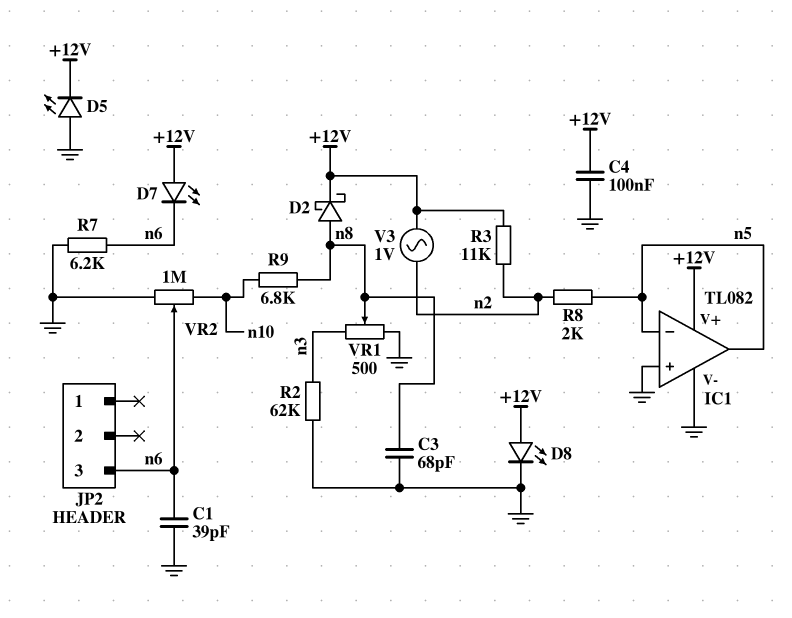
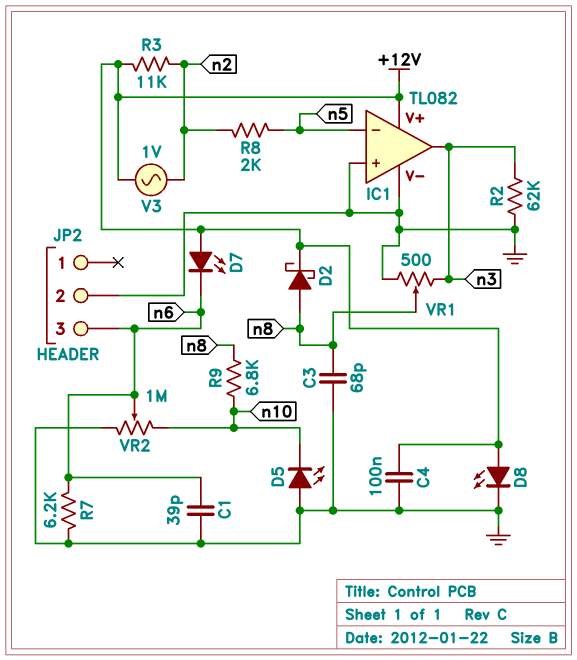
D5: LED (A GND, K +12V) -> LED (A GND, K n10)
IC1 pin out: n5 -> n3
JP2 pin 2: none -> GND

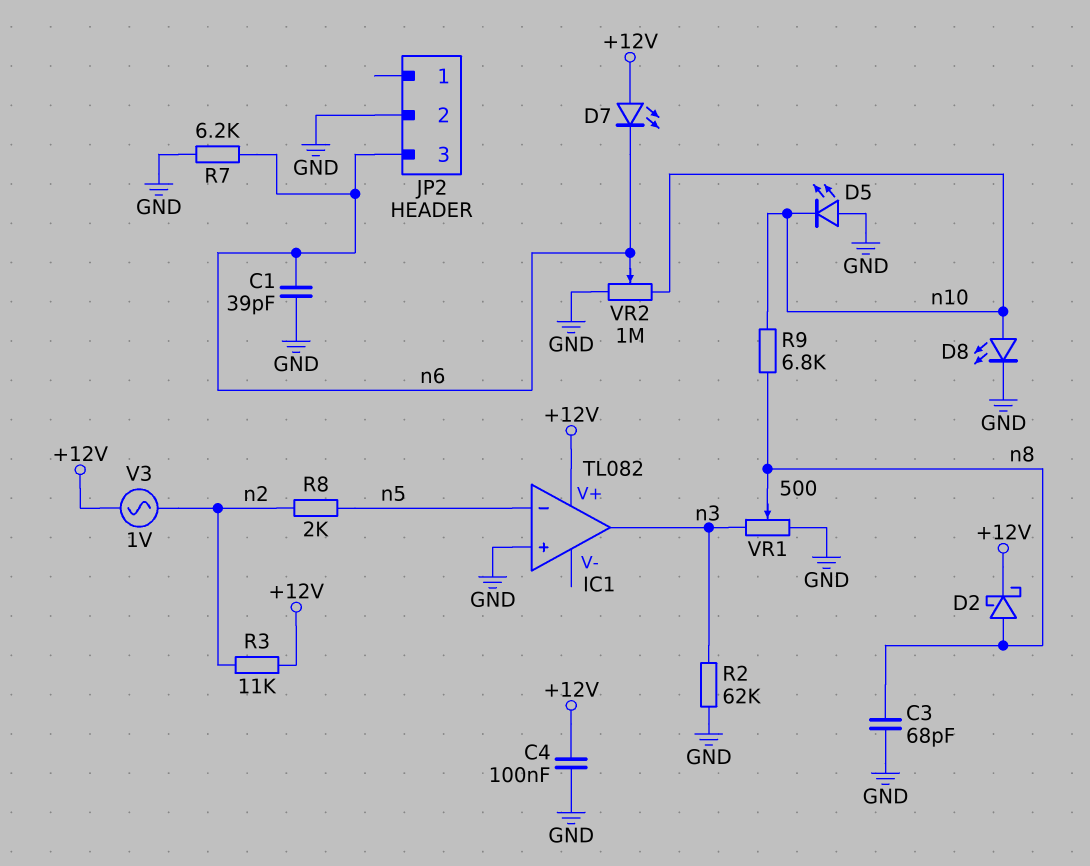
D8: LED (A +12V, K GND) -> LED (A n10, K GND)
IC1 pin V-: GND -> none

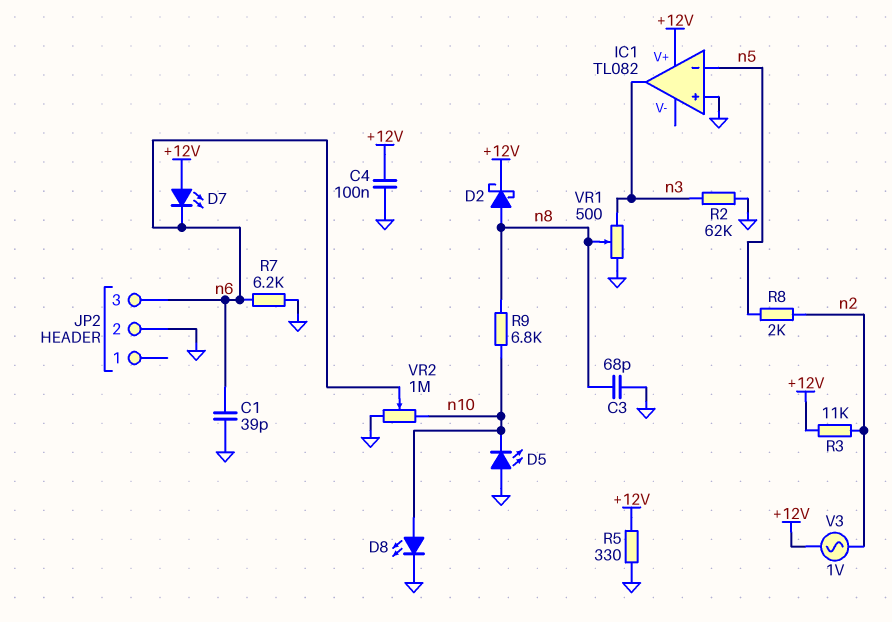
R5: none -> 330 (+12V, GND)

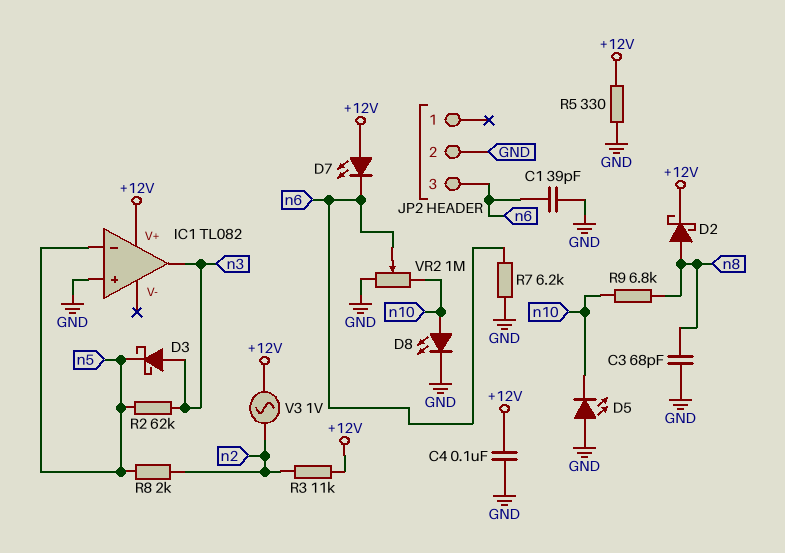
D3: none -> schottky (A n3, K n5)
R2: 62k (GND, n3) -> 62k (n3, n5)
VR1: 500 (GND, n3, wiper n8) -> none

